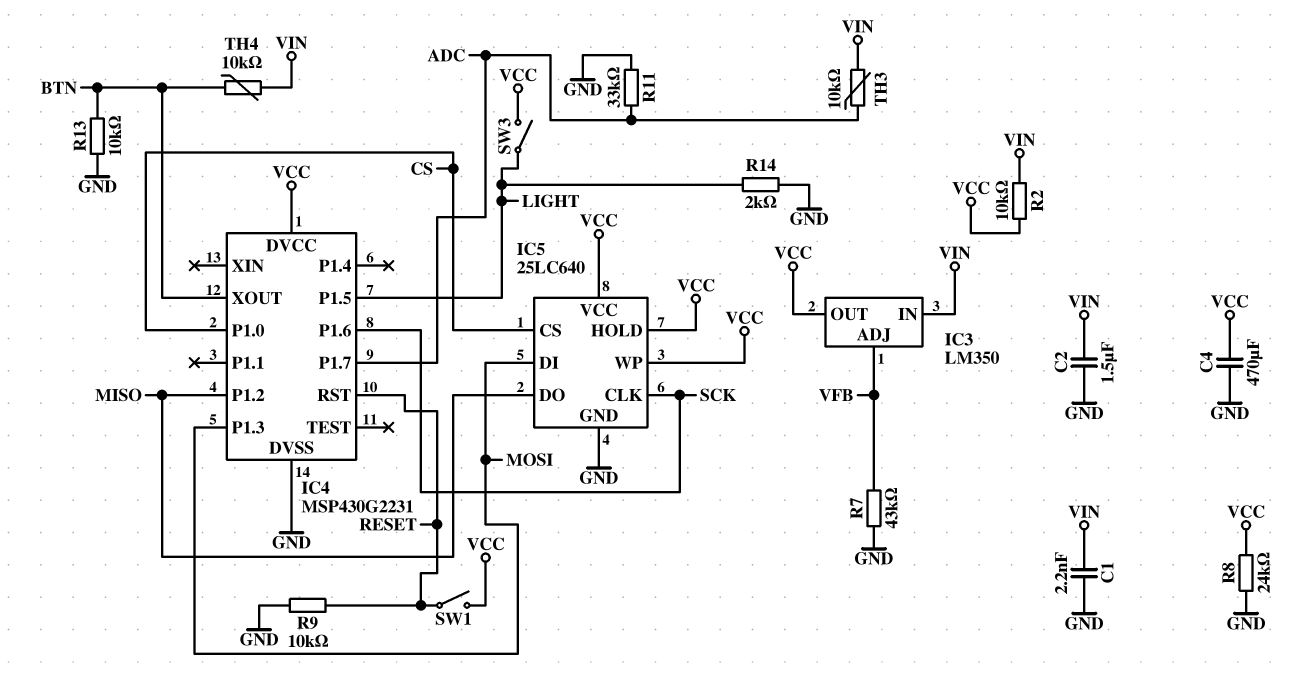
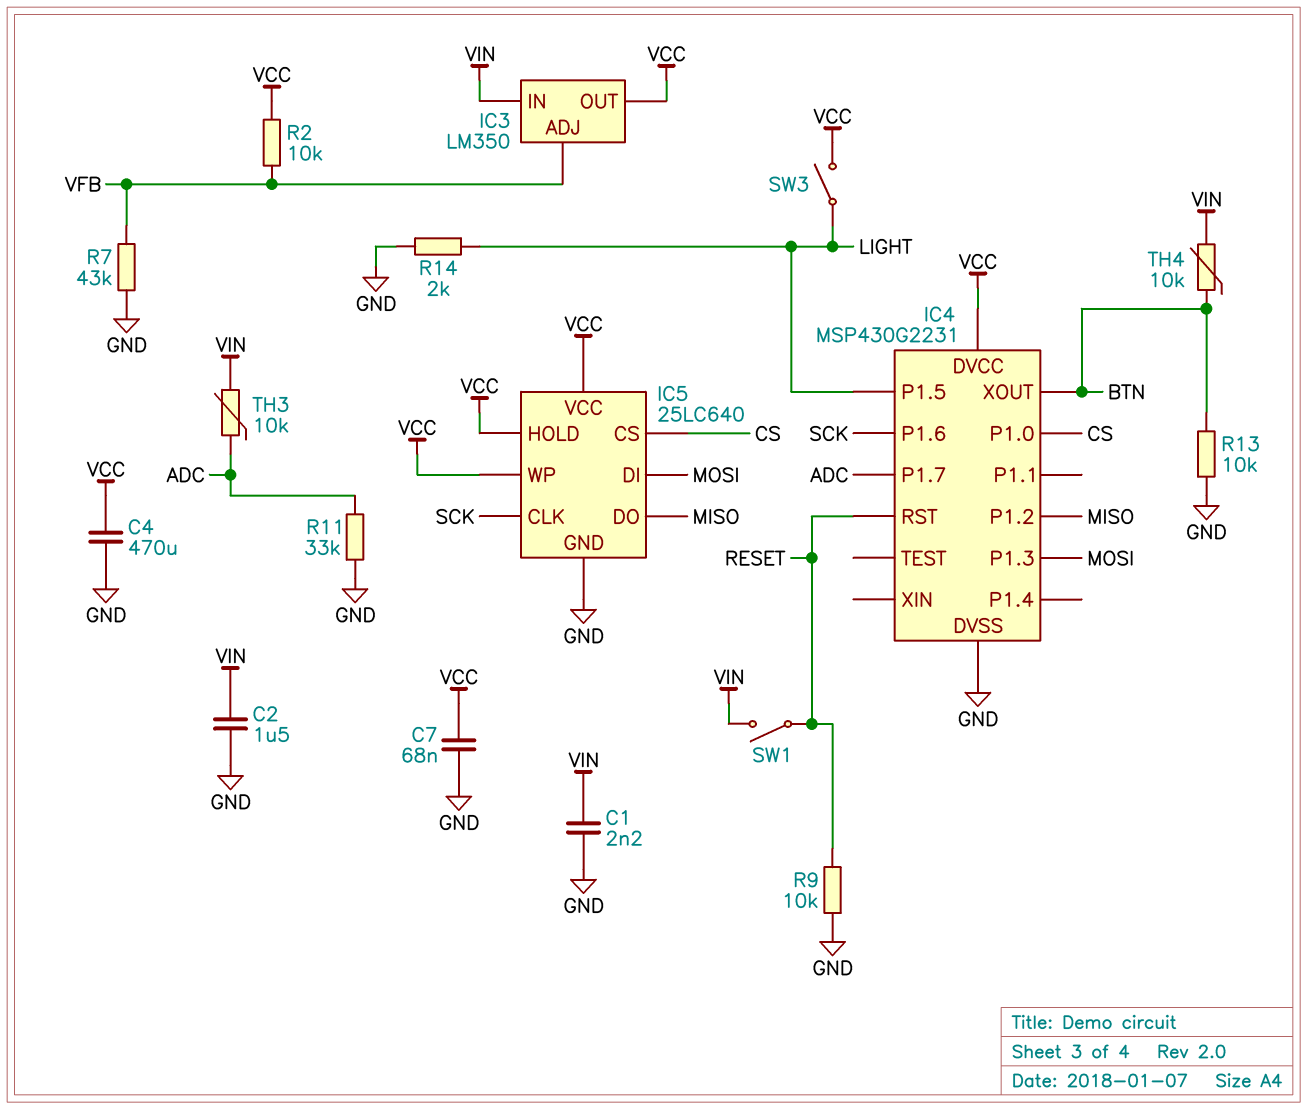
C7: none -> 68nF (GND, VCC)
R2: 10k (VCC, VIN) -> 10k (VCC, VFB)
R8: 24k (GND, VCC) -> none
SW1: switch (RESET, VCC) -> switch (RESET, VIN)

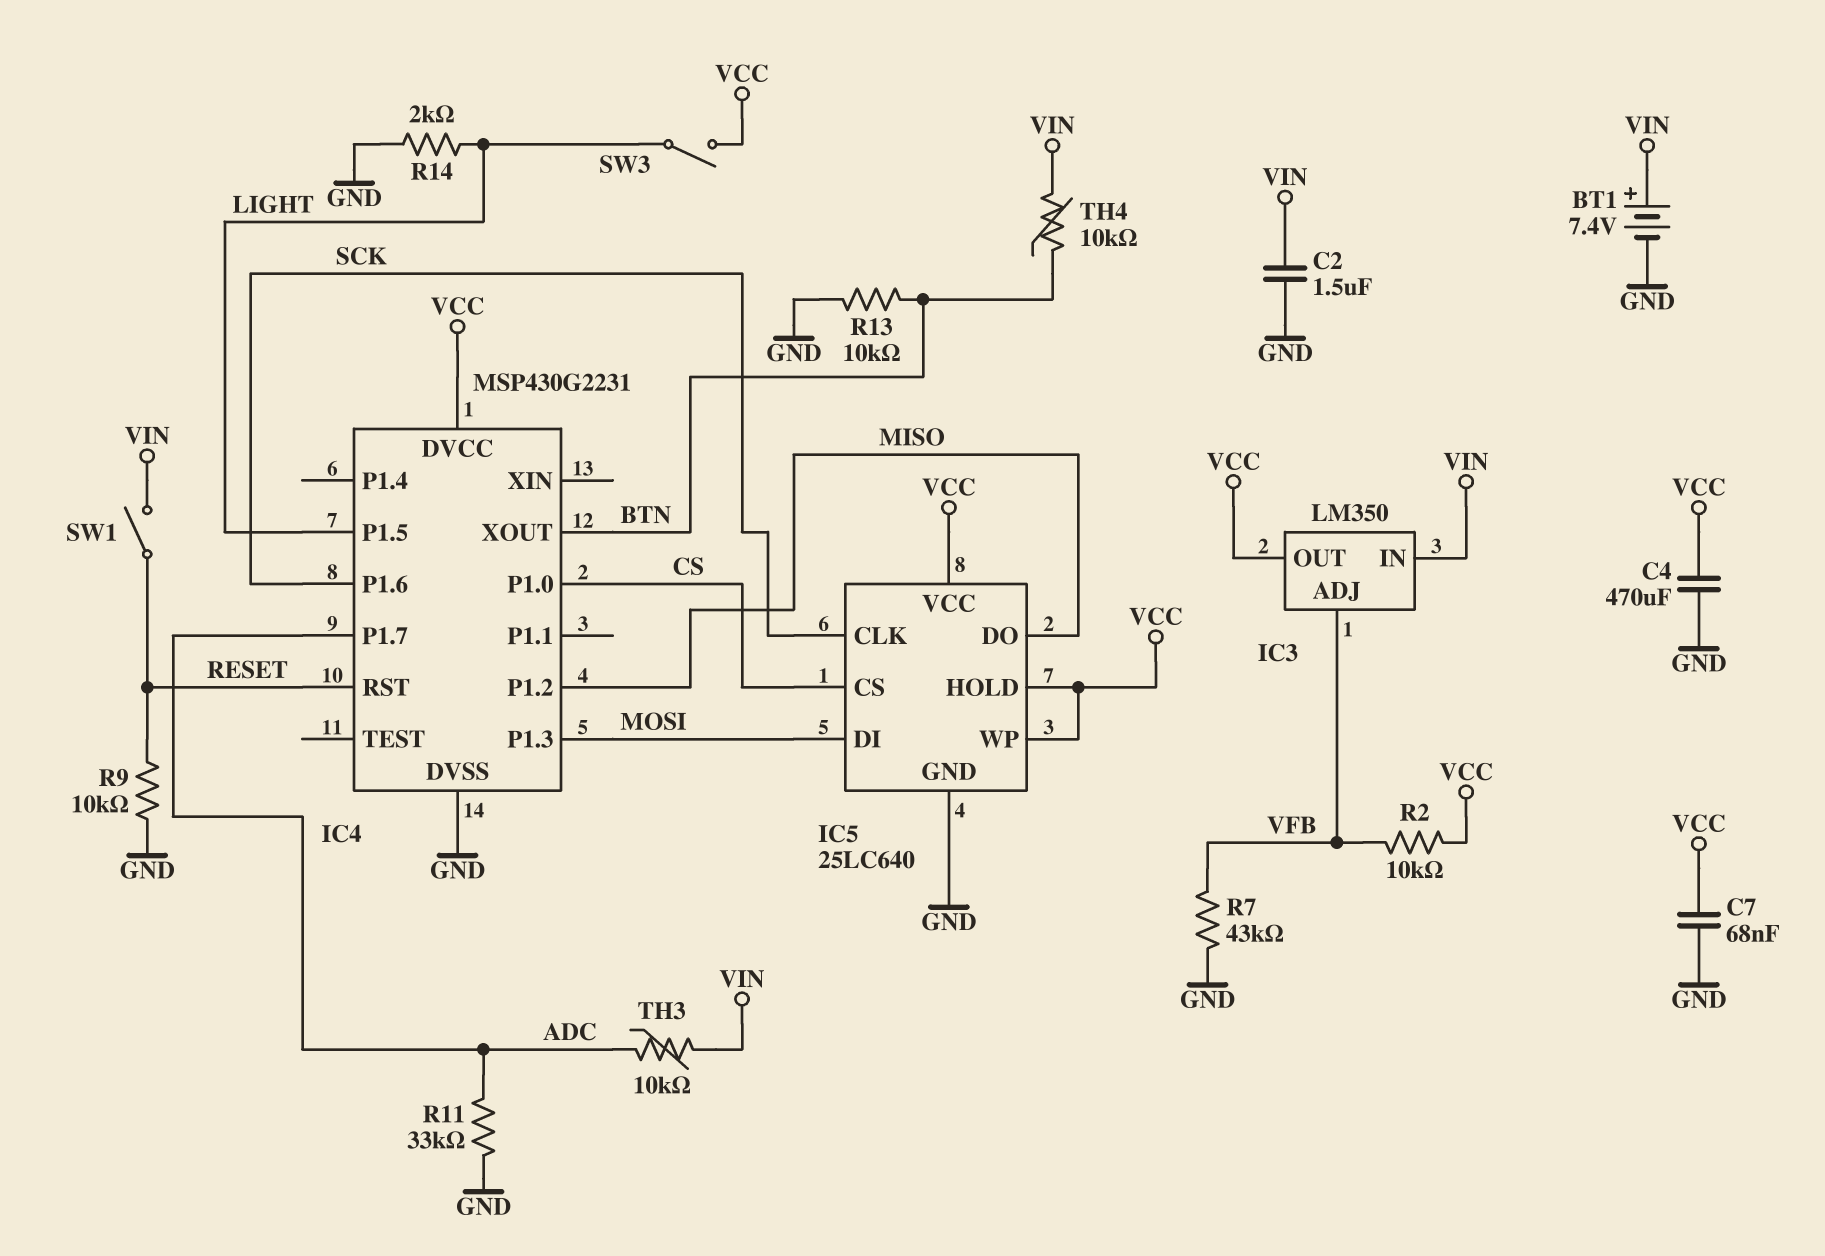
BT1: none -> 7.4V (plus VIN, minus GND)
C1: 2.2nF (GND, VIN) -> none

